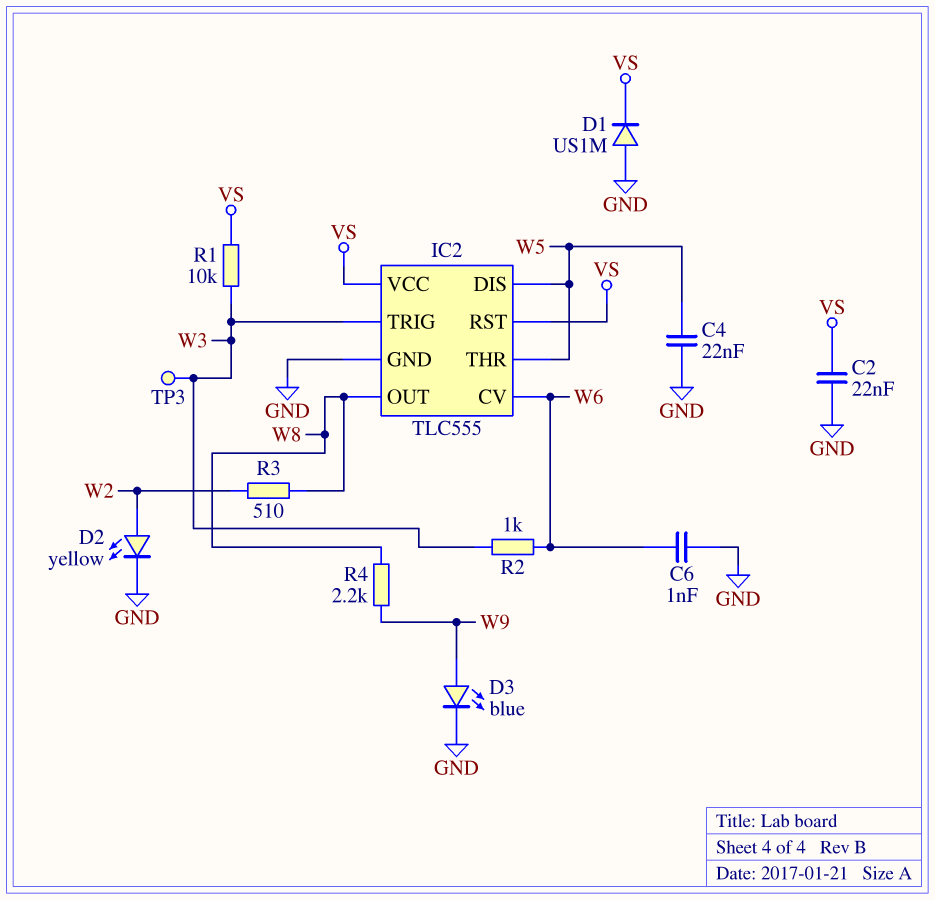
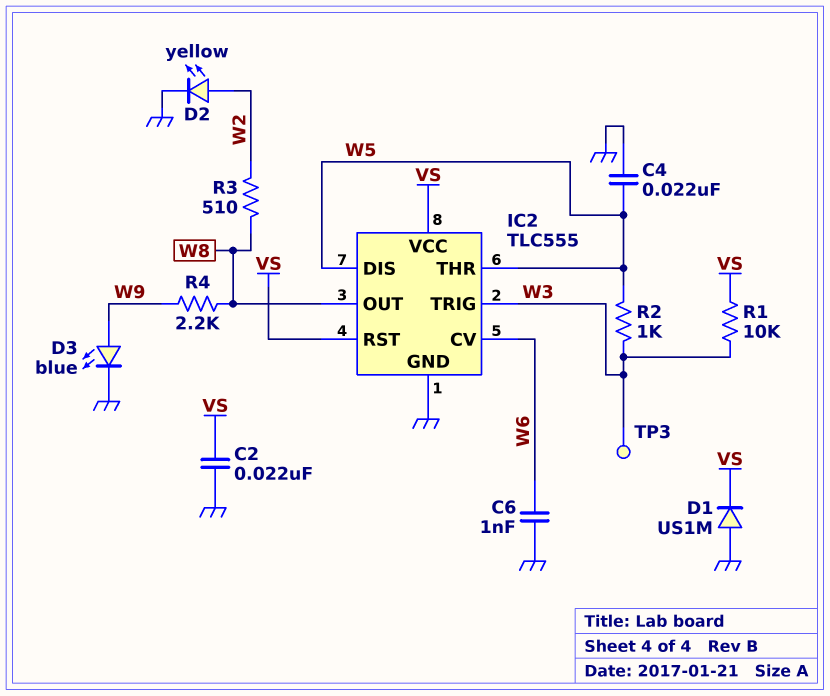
R2: 1k (W3, W6) -> 1k (W3, W5)

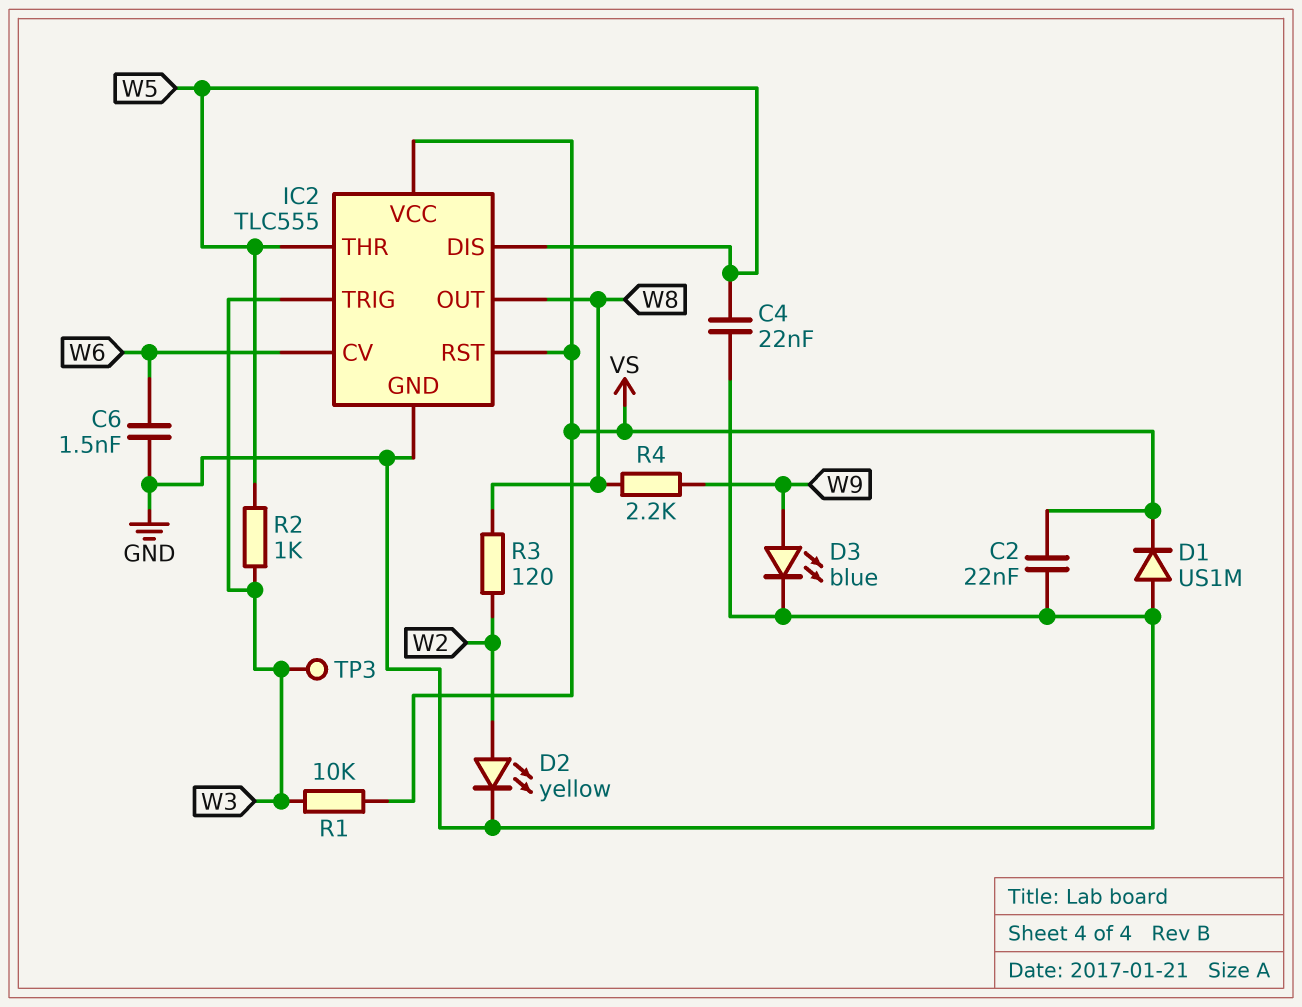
C6: 1nF (GND, W6) -> 1.5nF (GND, W6)
R3: 510 (W2, W8) -> 120 (W2, W8)

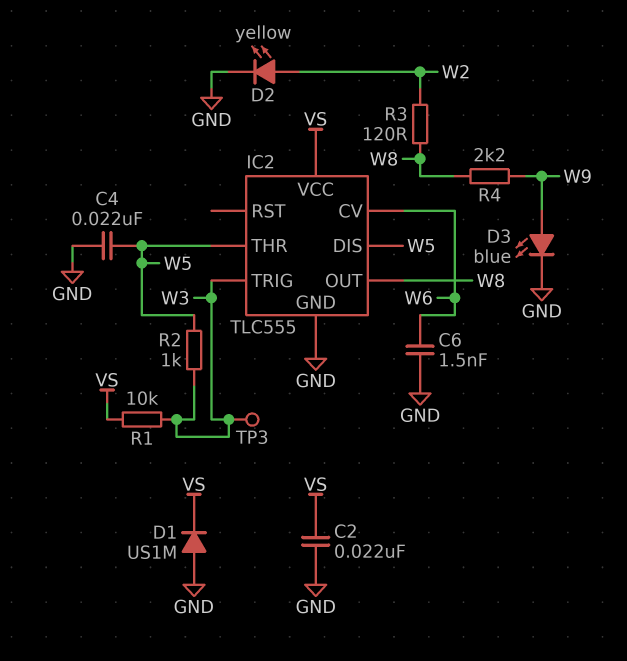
IC2 pin RST: VS -> none

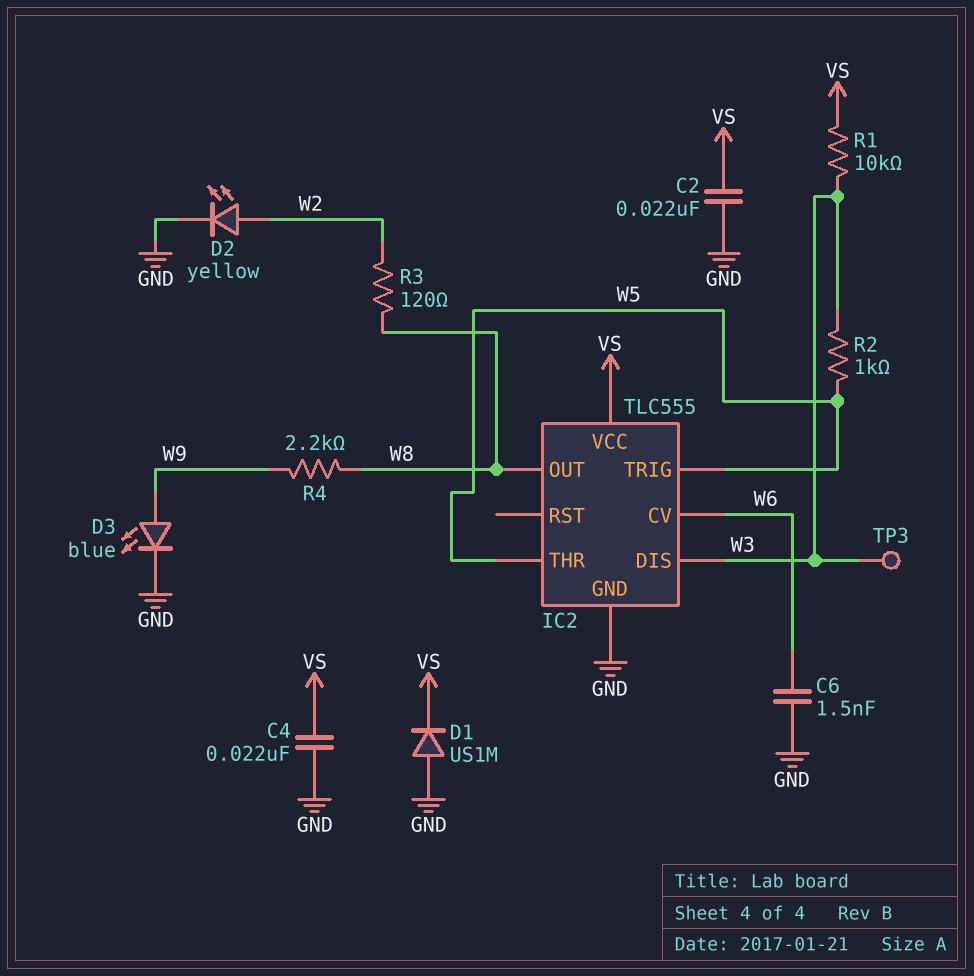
C4: 22nF (GND, W5) -> 22nF (GND, VS)
IC2 pin DIS: W5 -> W3
IC2 pin TRIG: W3 -> W5

